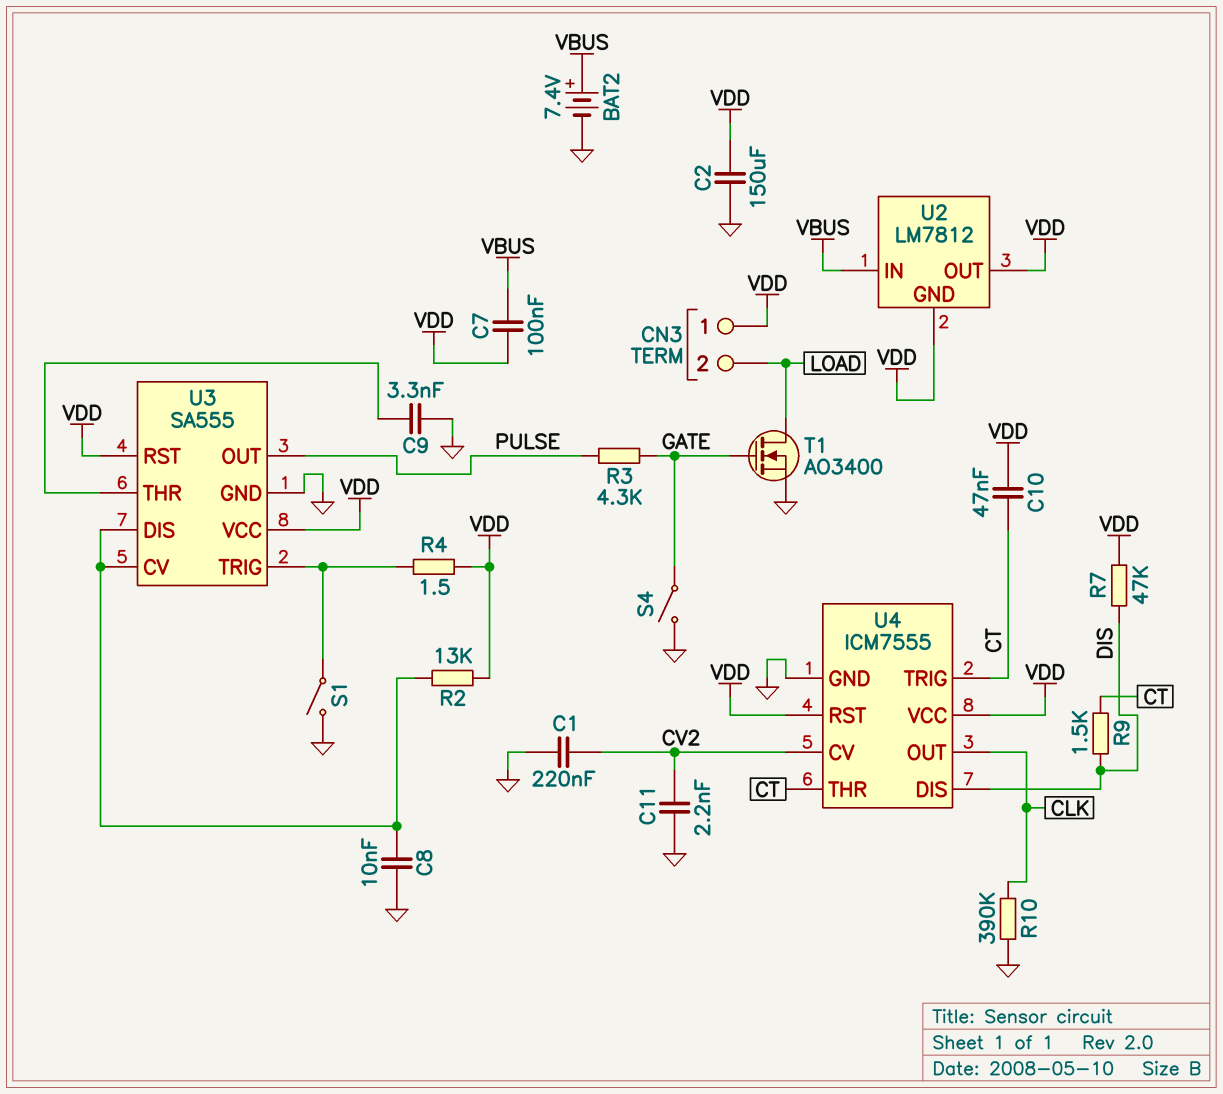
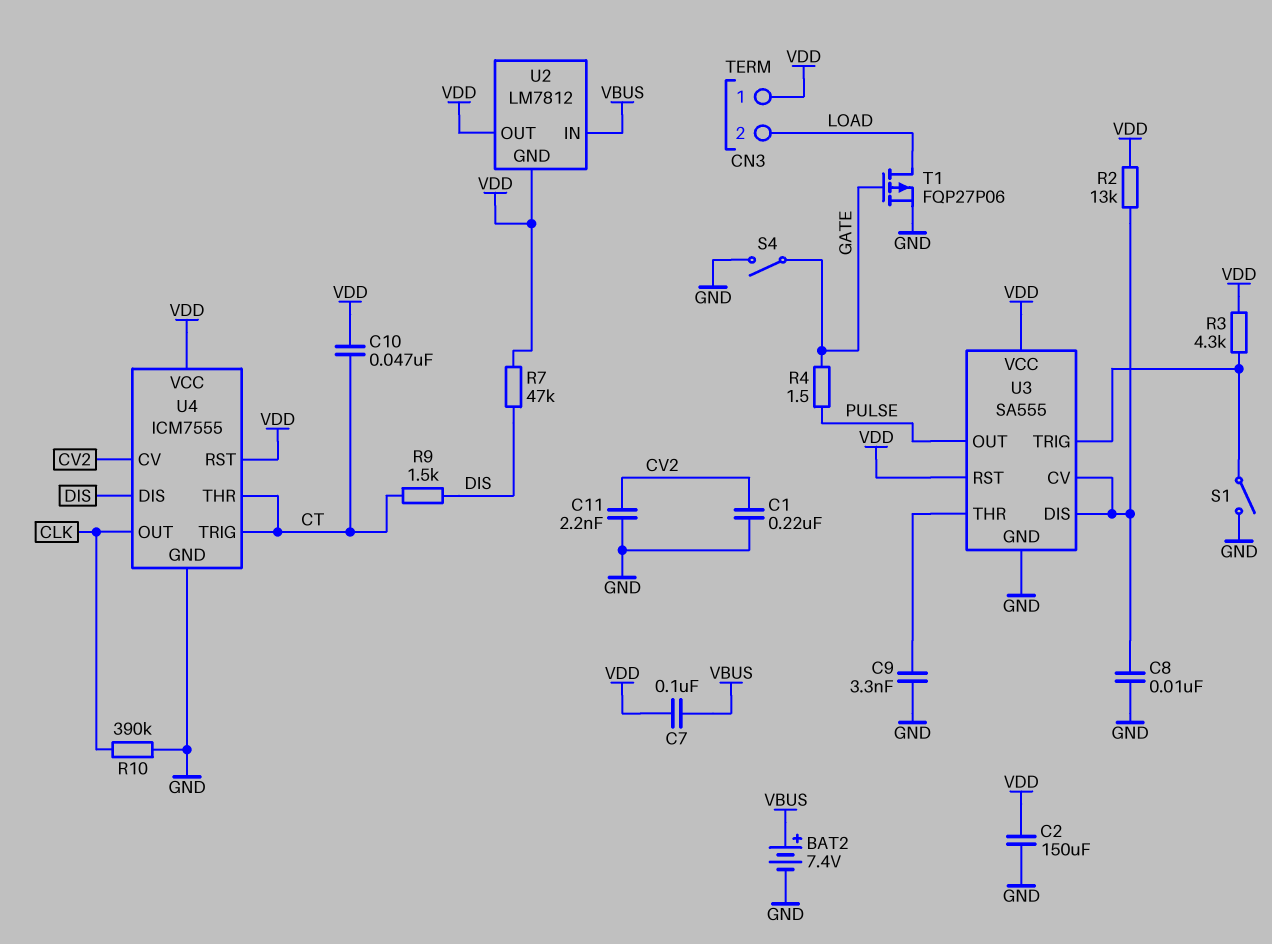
R3: 4.3k (GATE, PULSE) -> 4.3k (U3/TRIG, VDD)
R4: 1.5 (U3/TRIG, VDD) -> 1.5 (GATE, PULSE)
T1: NMOS AO3400 (G GATE, D LOAD, S GND) -> PMOS FQP27P06 (G GATE, D LOAD, S GND)

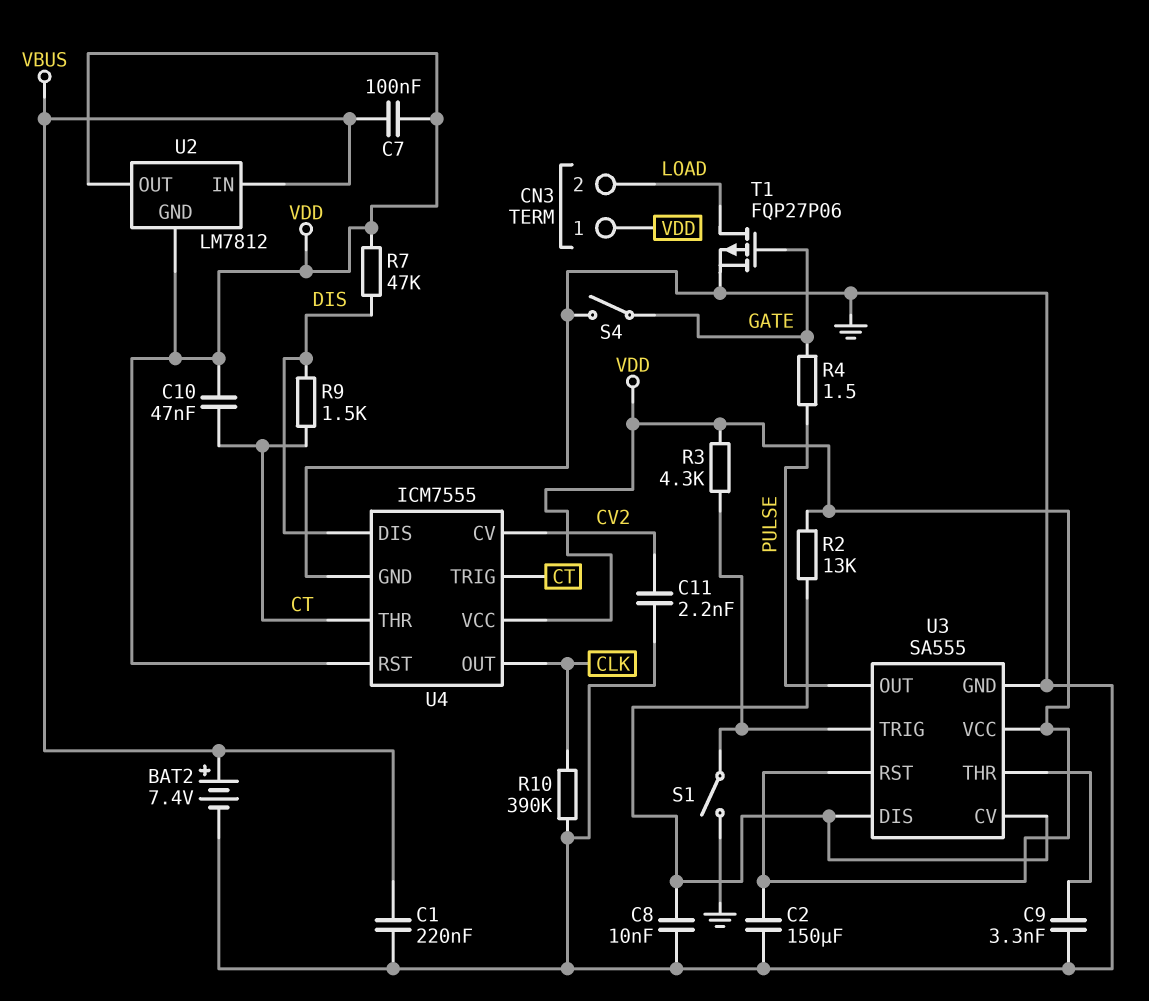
C1: 220nF (CV2, GND) -> 220nF (GND, VBUS)

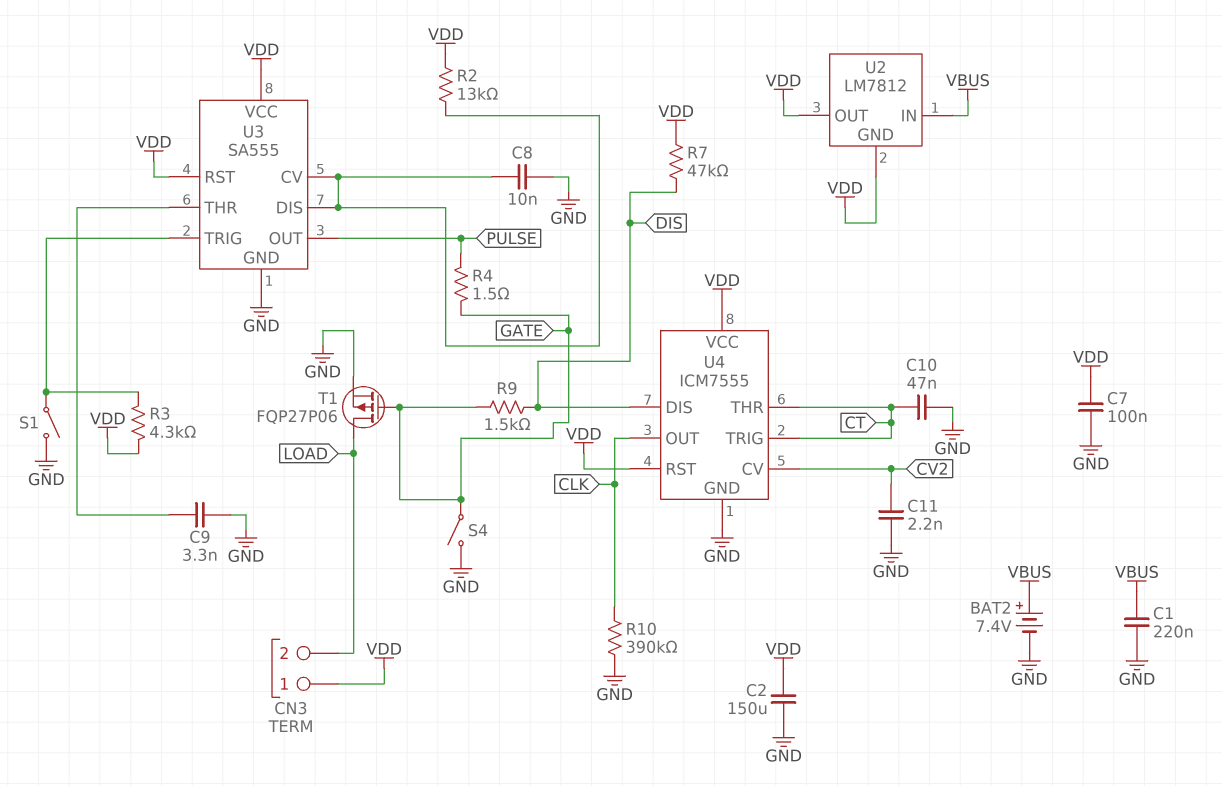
C7: 100nF (VBUS, VDD) -> 100nF (GND, VDD)
C10: 47nF (CT, VDD) -> 47nF (CT, GND)
R9: 1.5k (CT, DIS) -> 1.5k (DIS, GATE)

